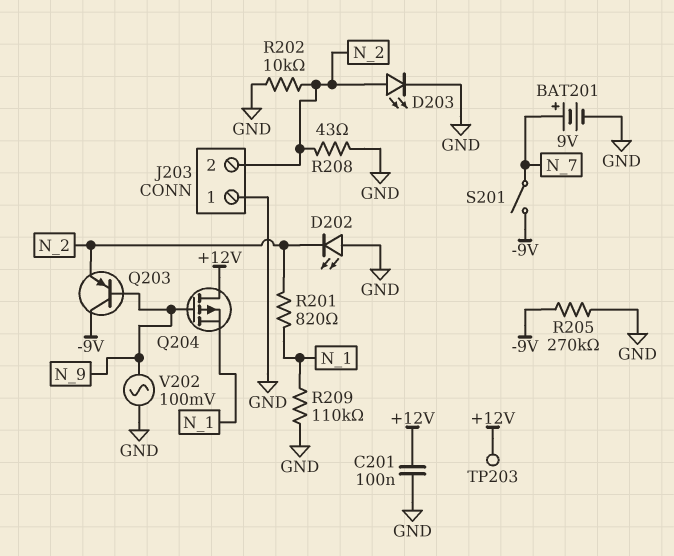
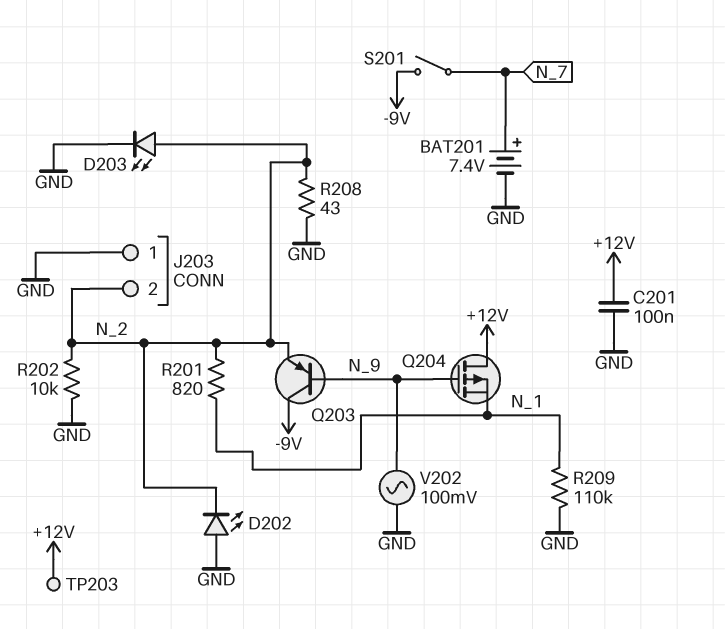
BAT201: 9V (plus N_7, minus GND) -> 7.4V (plus N_7, minus GND)
R205: 270k (-9V, GND) -> none

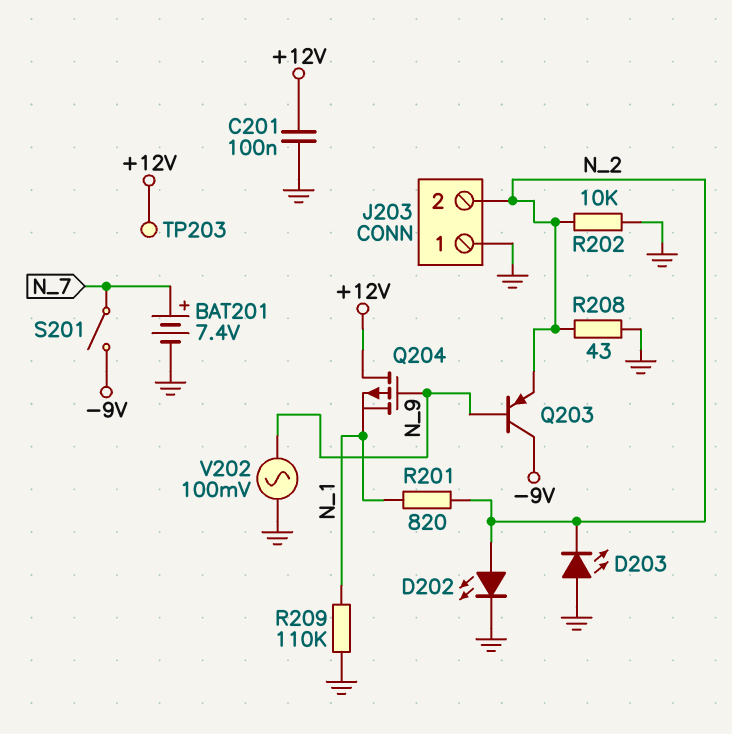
D202: LED (A GND, K N_2) -> LED (A N_2, K GND)
D203: LED (A N_2, K GND) -> LED (A GND, K N_2)

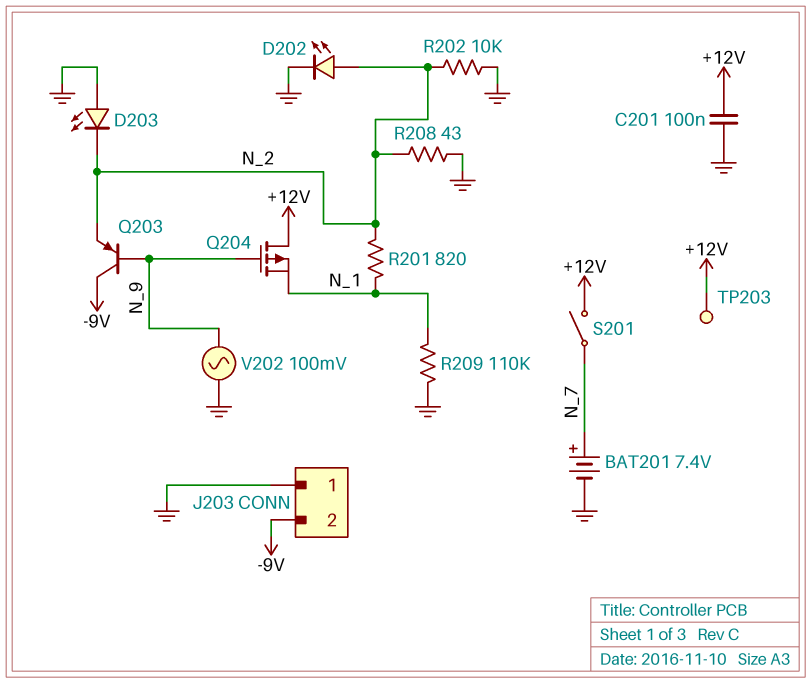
J203 pin 2: N_2 -> -9V
S201: switch (-9V, N_7) -> switch (+12V, N_7)

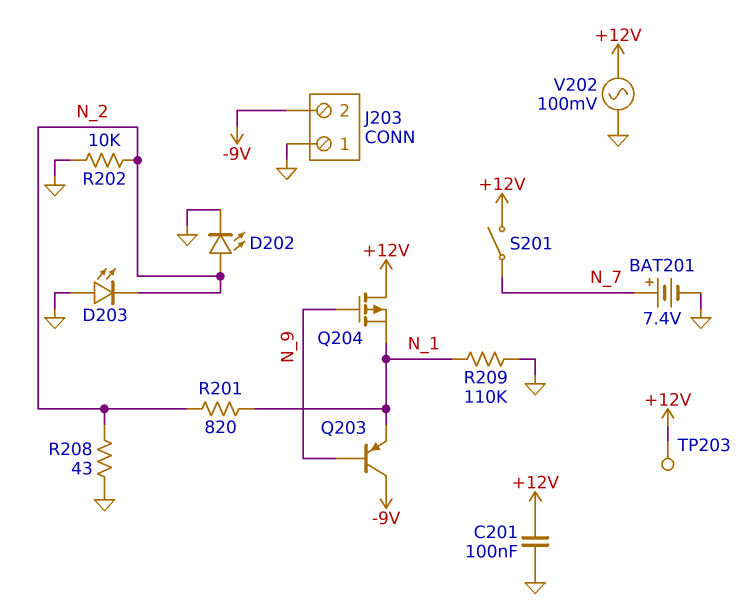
Q203: PNP (B N_9, C -9V, E N_2) -> PNP (B N_9, C -9V, E N_1)
V202: AC 100mV (GND, N_9) -> AC 100mV (+12V, GND)

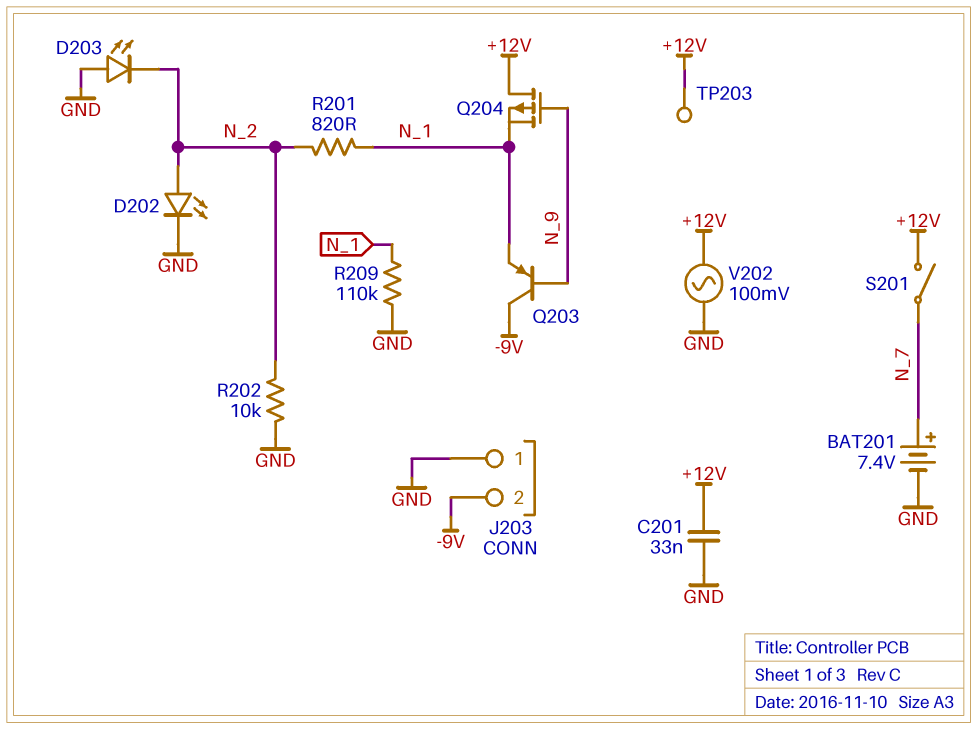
C201: 100nF (+12V, GND) -> 33nF (+12V, GND)
R208: 43 (GND, N_2) -> none

